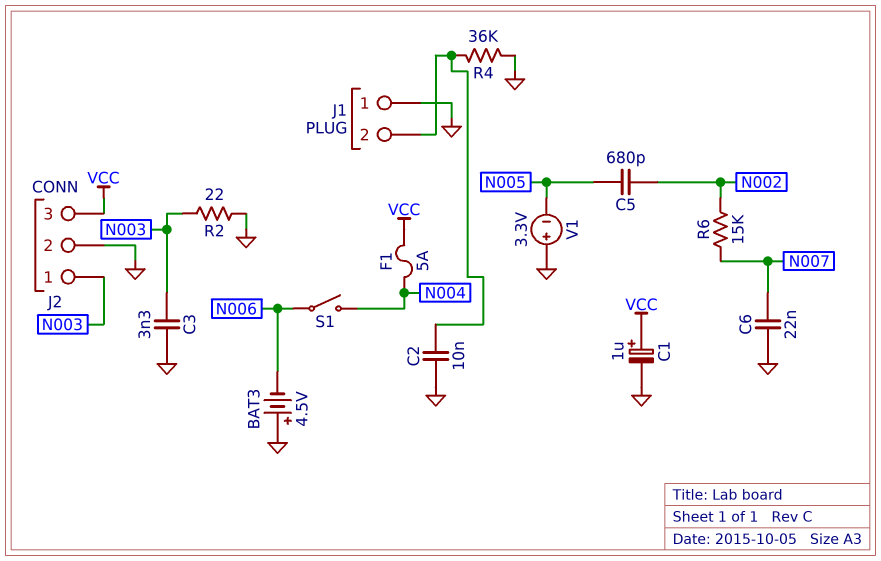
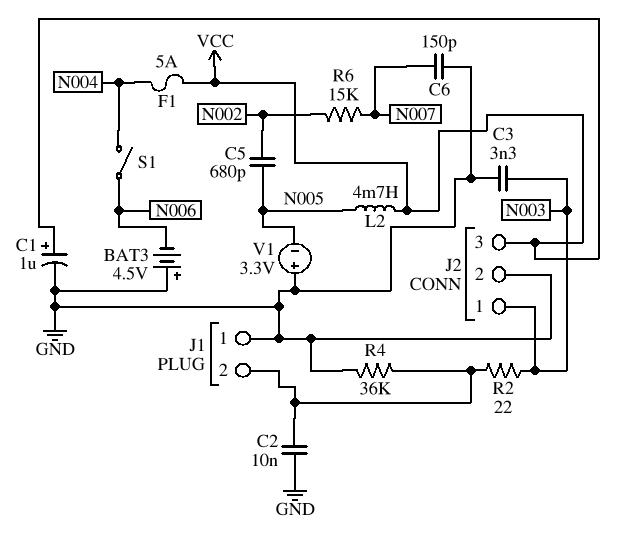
C6: 22nF (GND, N007) -> 150pF (GND, N007)
L2: none -> 4.7mH (N005, VCC)
R2: 22 (GND, N003) -> 22 (J1/2, N003)

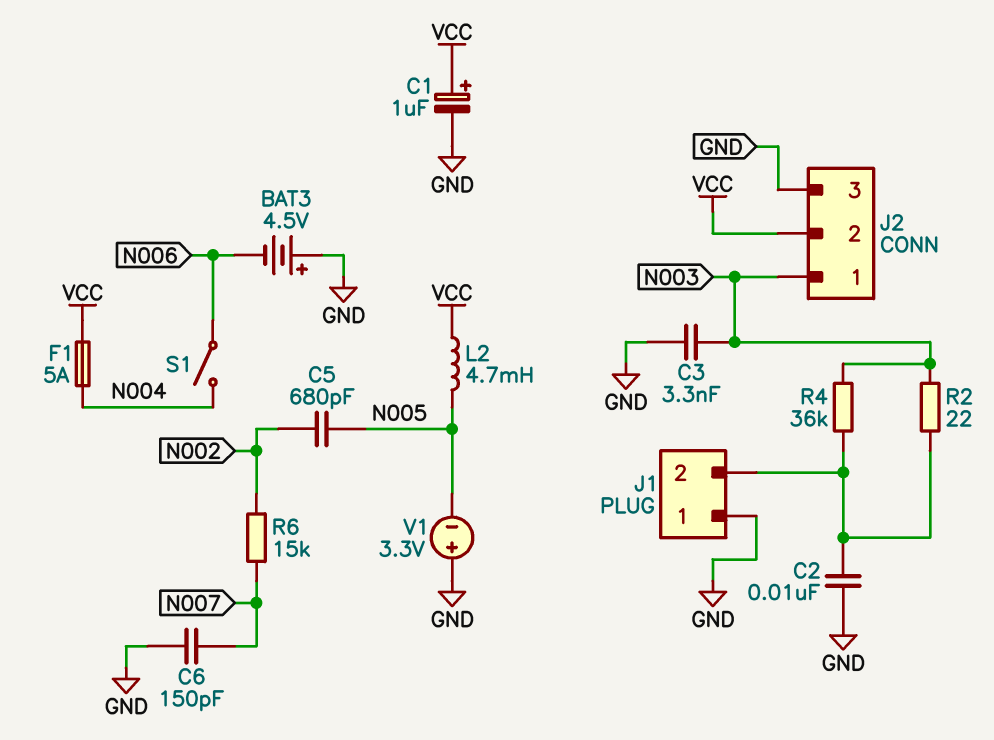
J2 pin 2: GND -> VCC
J2 pin 3: VCC -> GND
R4: 36k (GND, J1/2) -> 36k (J1/2, N003)

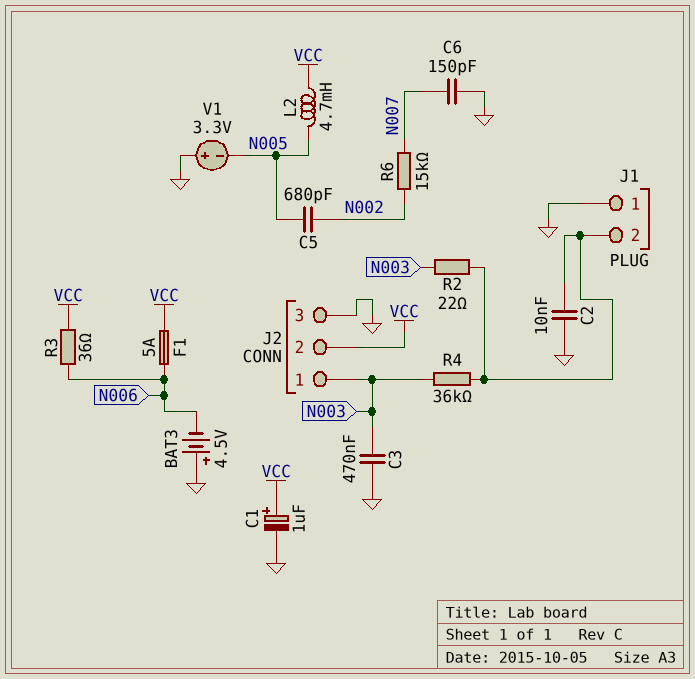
C3: 3.3nF (GND, N003) -> 470nF (GND, N003)
F1: 5A (N004, VCC) -> 5A (N006, VCC)
R3: none -> 36 (N006, VCC)
S1: switch (N004, N006) -> none

